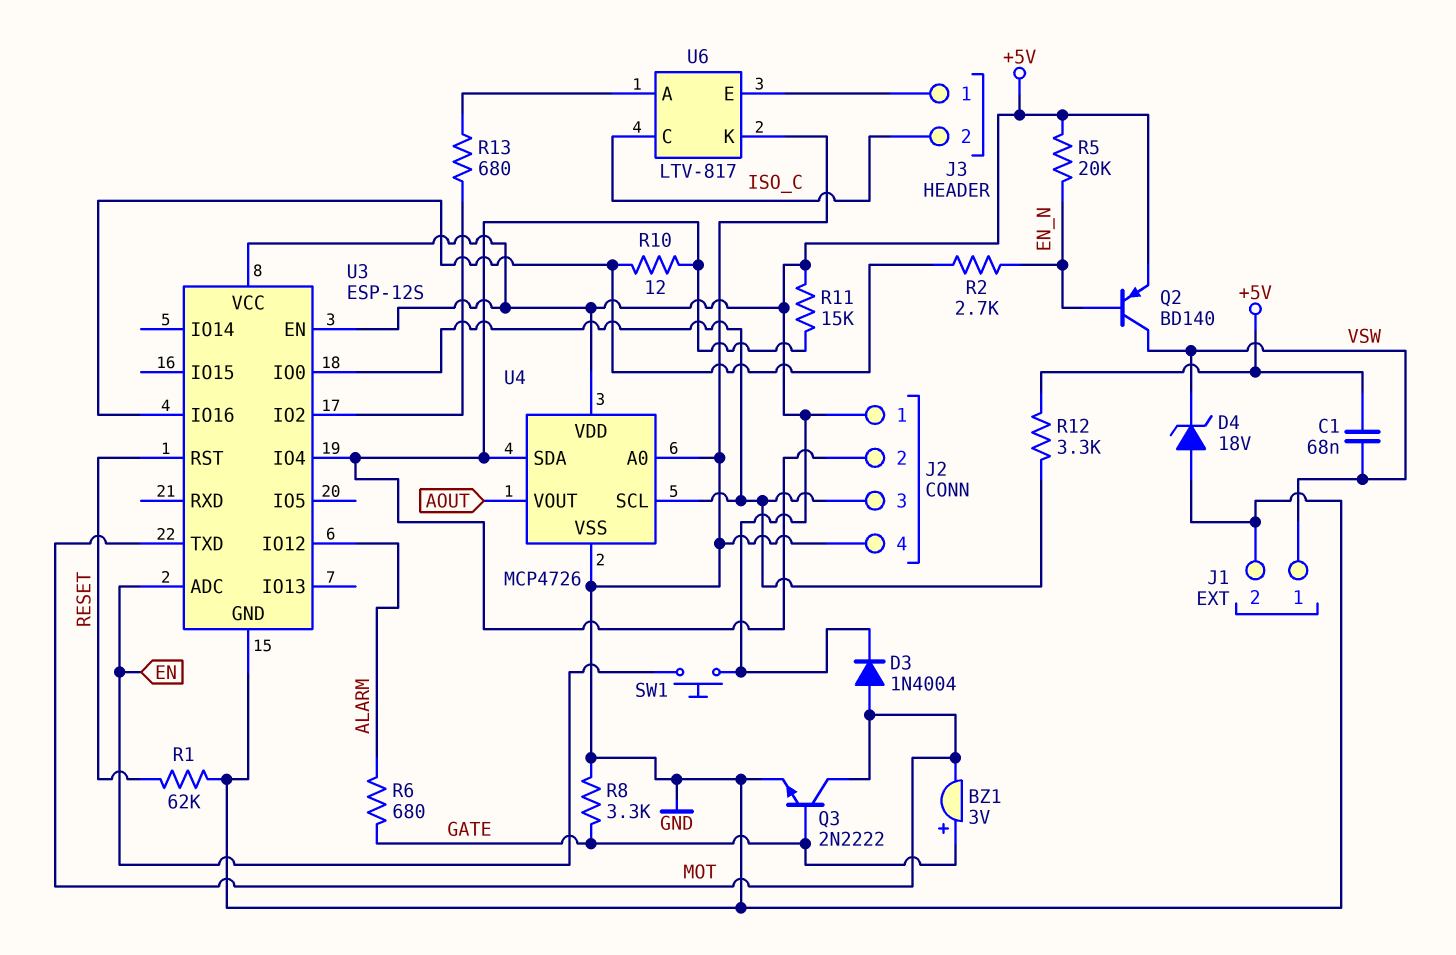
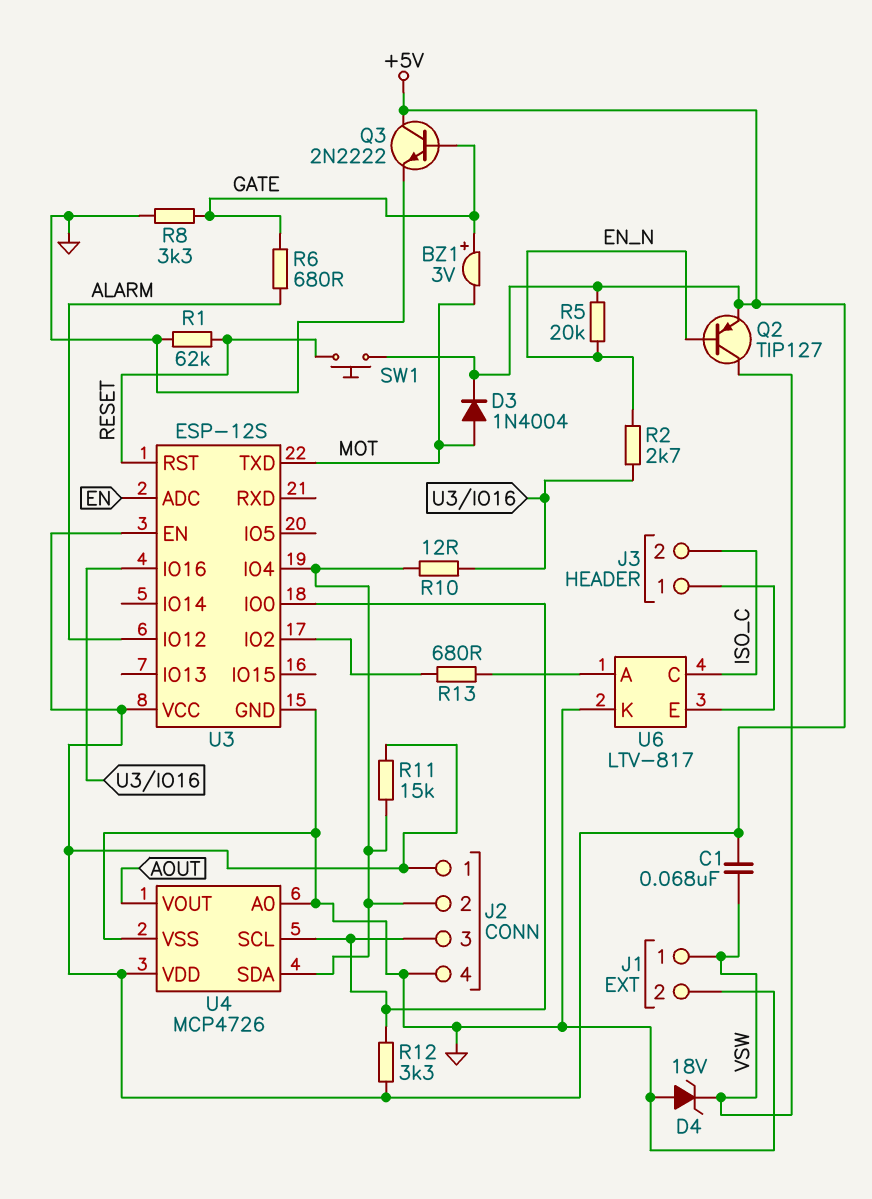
Q2: PNP BD140 (B EN_N, C VSW, E +5V) -> PNP TIP127 (B EN_N, C VSW, E +5V)
Q3: NPN 2N2222 (B GATE, C MOT, E GND) -> NPN 2N2222 (B GATE, C +5V, E GND)
SW1: button (+5V, EN) -> button (+5V, RESET)

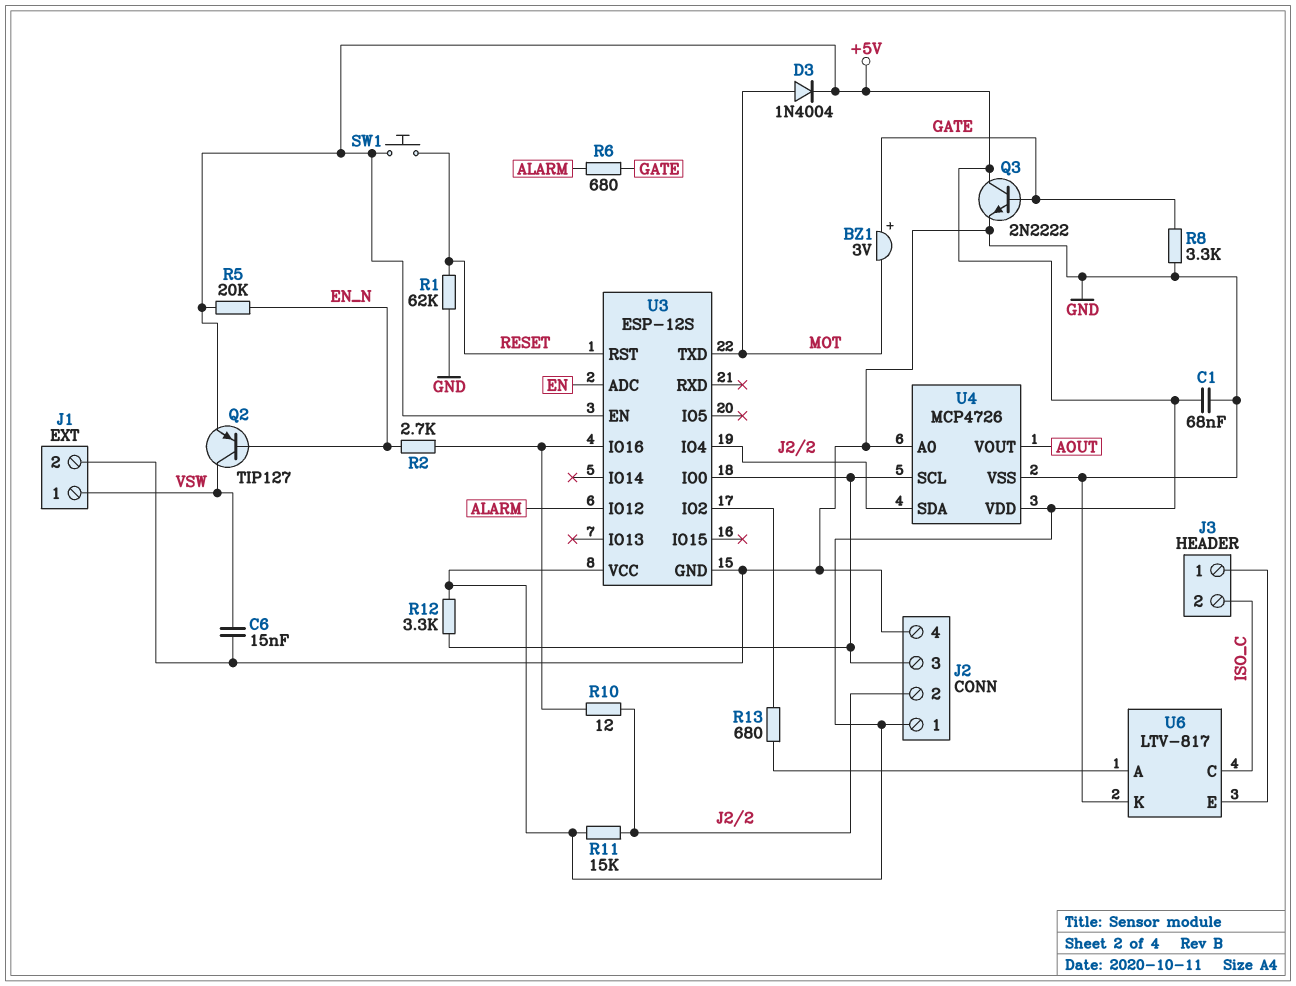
C1: 68nF (+5V, VSW) -> 68nF (+5V, GND)
C6: none -> 15nF (GND, VSW)
D4: zener 18V (A GND, K VSW) -> none

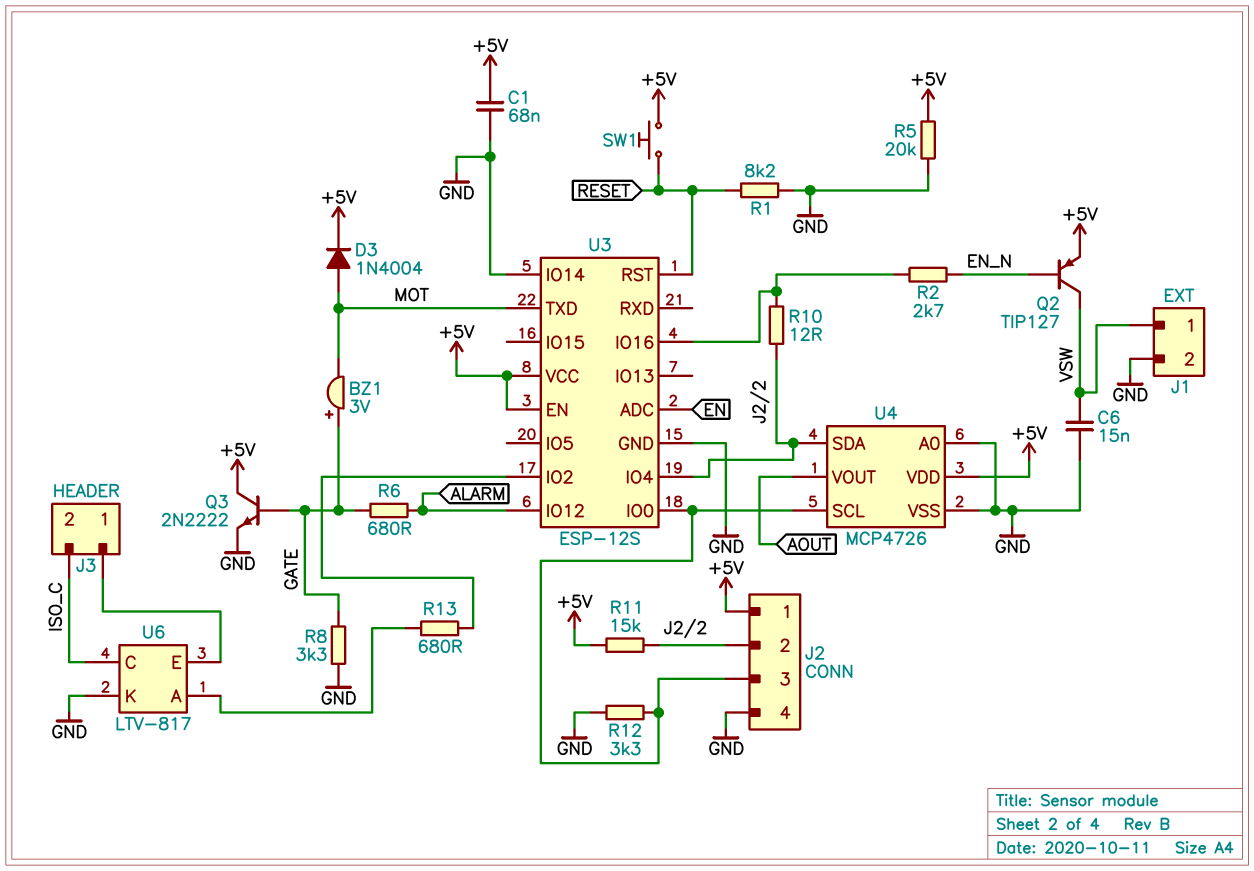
R1: 62k (GND, RESET) -> 8.2k (GND, RESET)
R5: 20k (+5V, EN_N) -> 20k (+5V, GND)
R12: 3.3k (+5V, J2/3) -> 3.3k (GND, J2/3)
U3 pin IO14: none -> GND

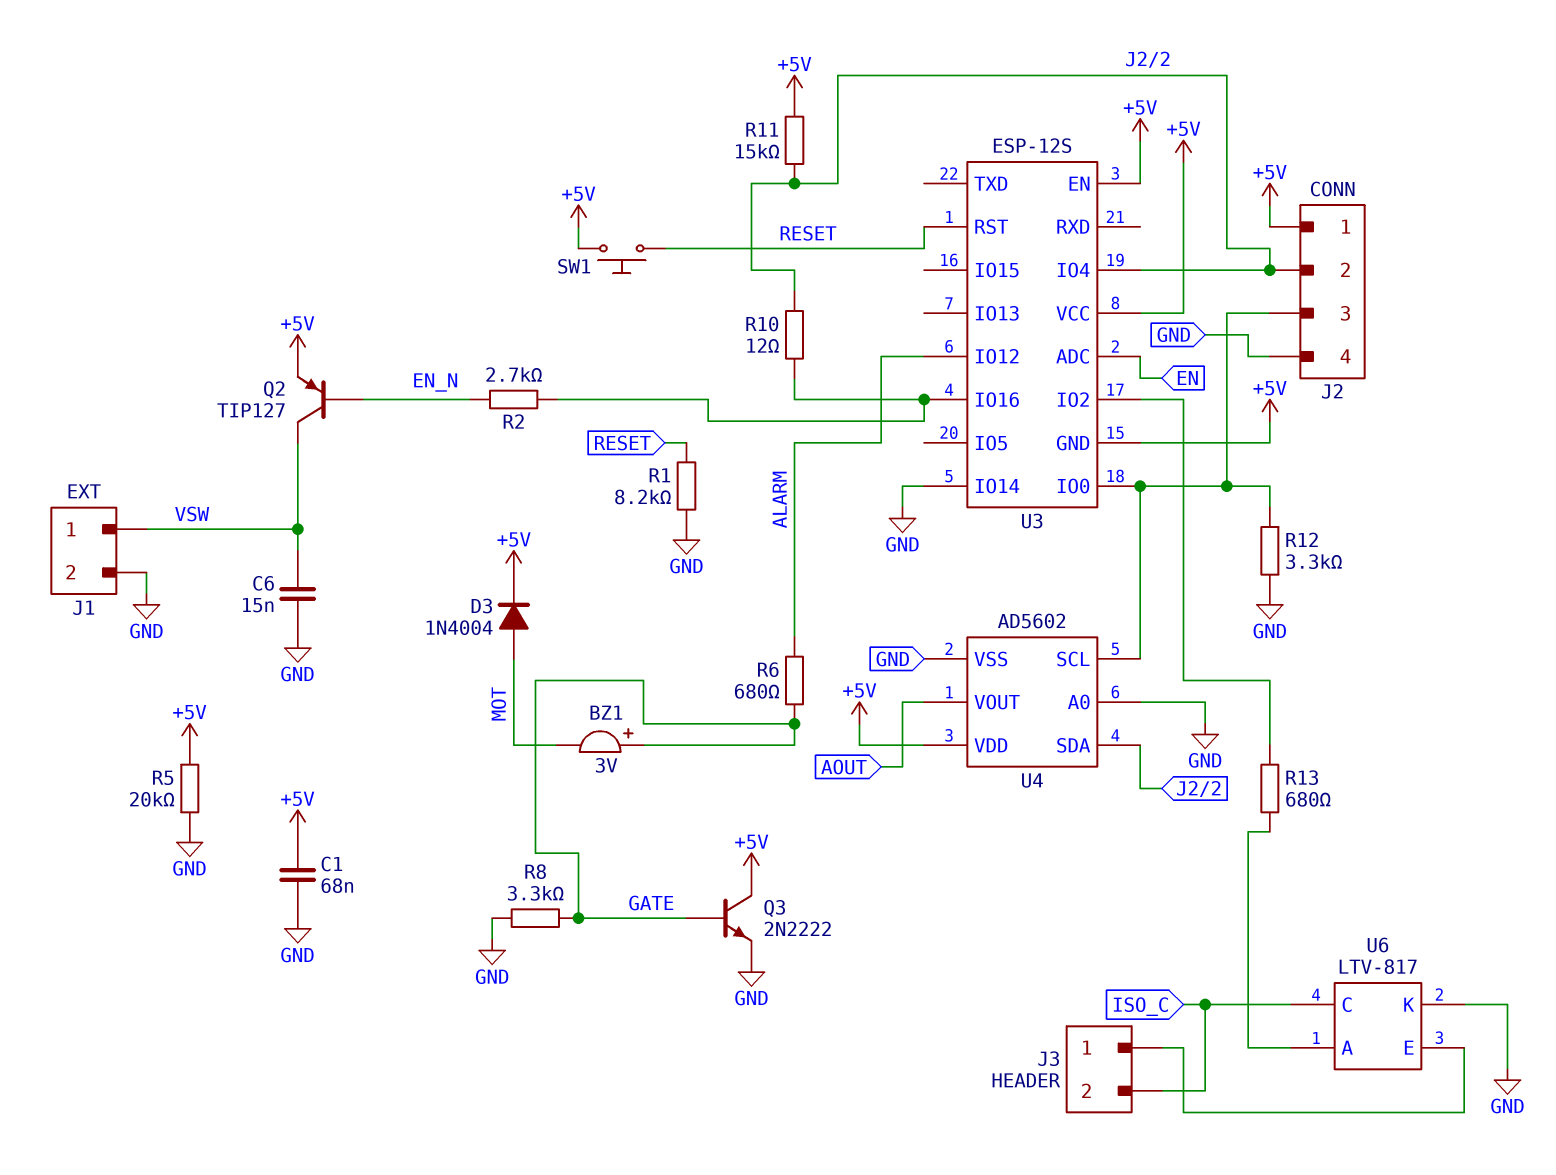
U3 pin GND: GND -> +5V
U3 pin TXD: MOT -> none
U4: MCP4726 -> AD5602

